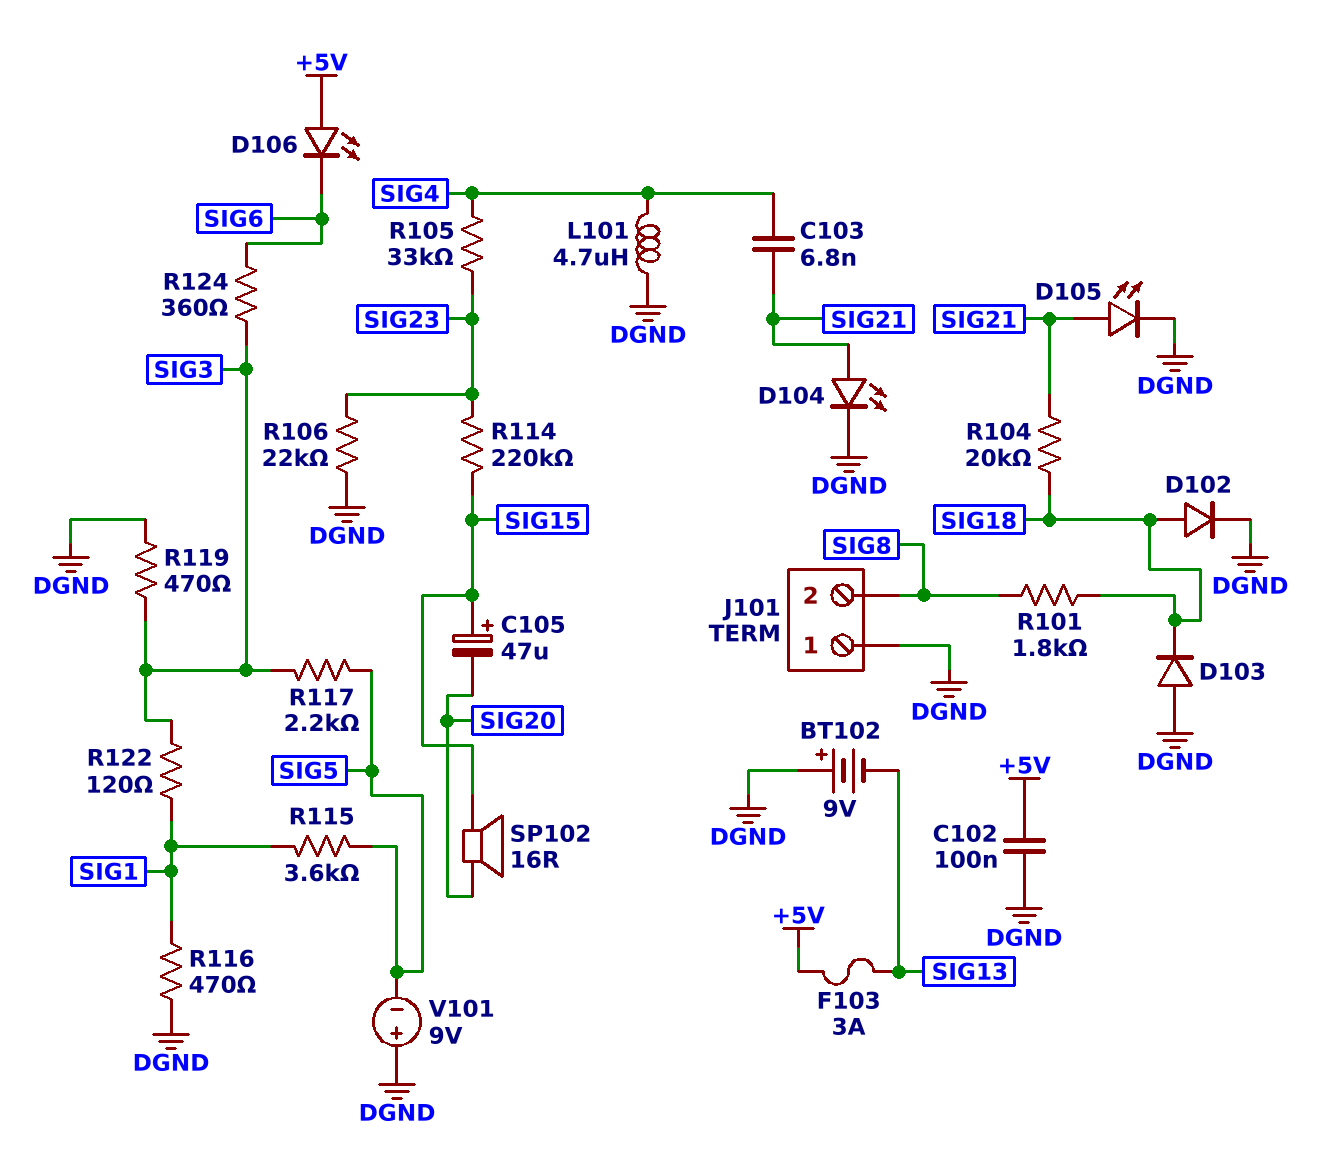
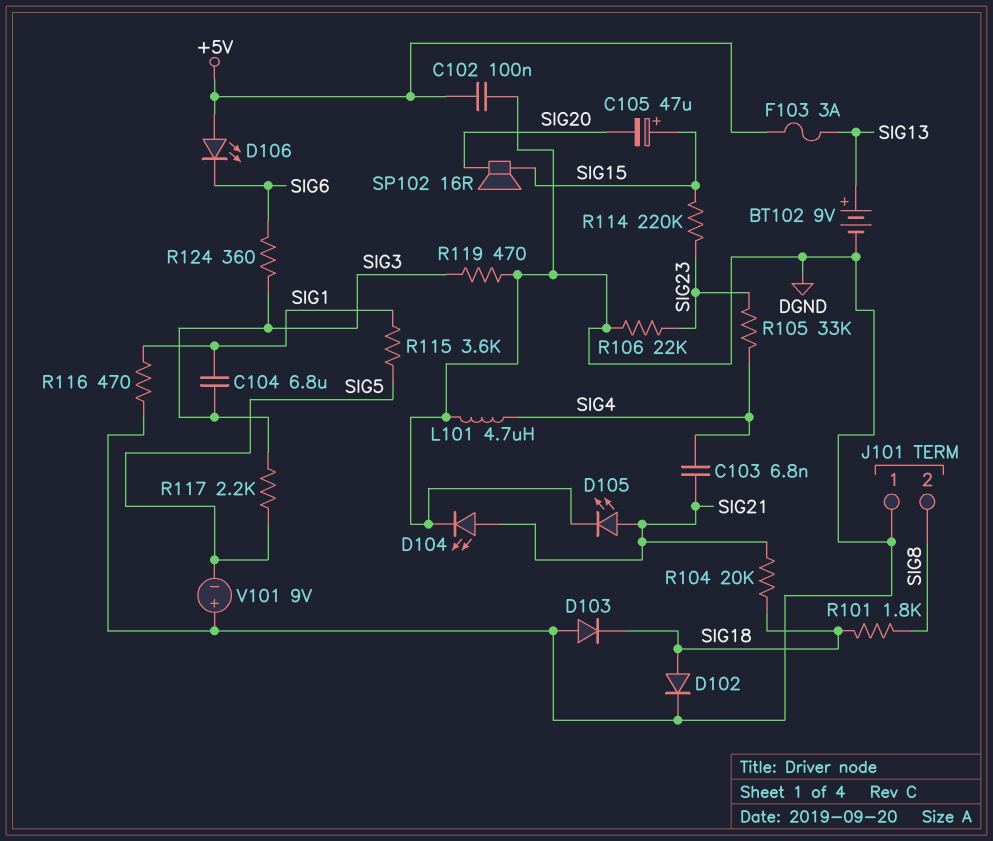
BT102: 9V (plus DGND, minus SIG13) -> 9V (plus SIG13, minus DGND)
C104: none -> 6.8uF (SIG1, SIG3)
R122: 120 (SIG1, SIG3) -> none

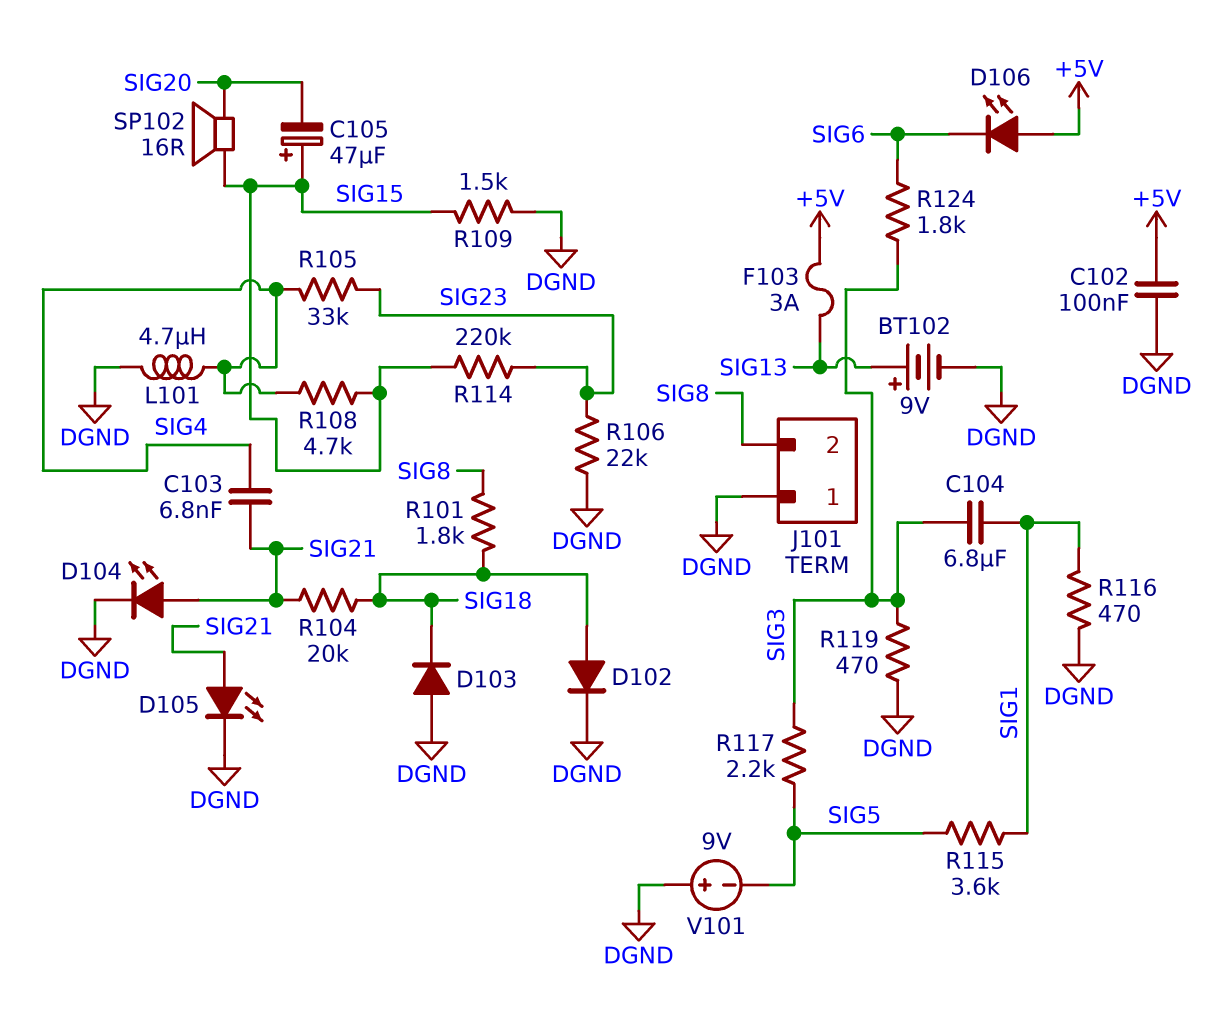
R108: none -> 4.7k (SIG4, SIG15)
R109: none -> 1.5k (DGND, SIG15)
R124: 360 (SIG3, SIG6) -> 1.8k (SIG3, SIG6)

